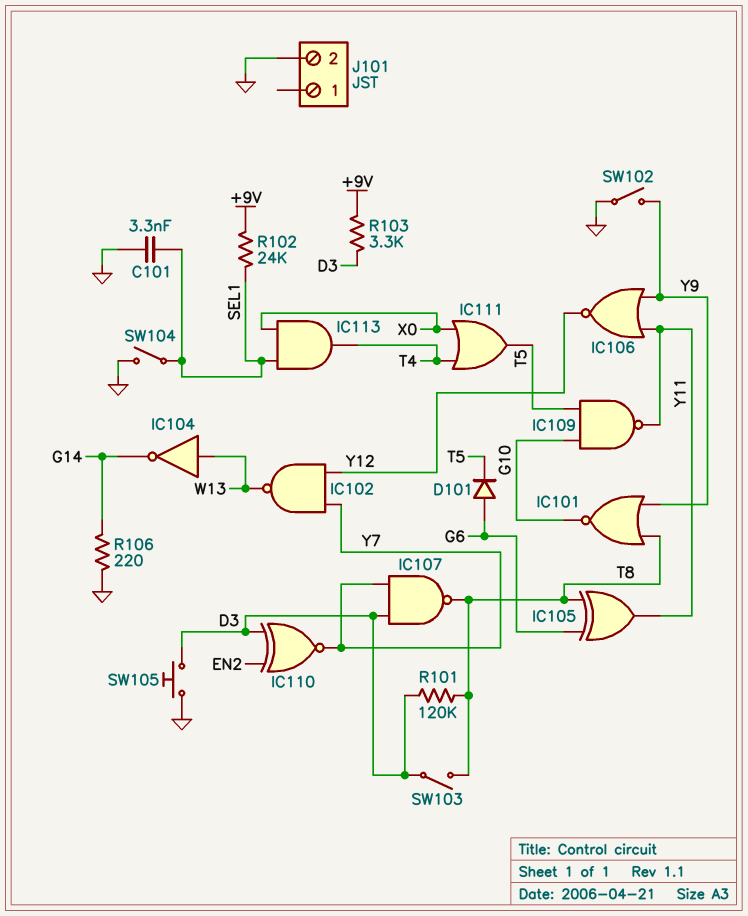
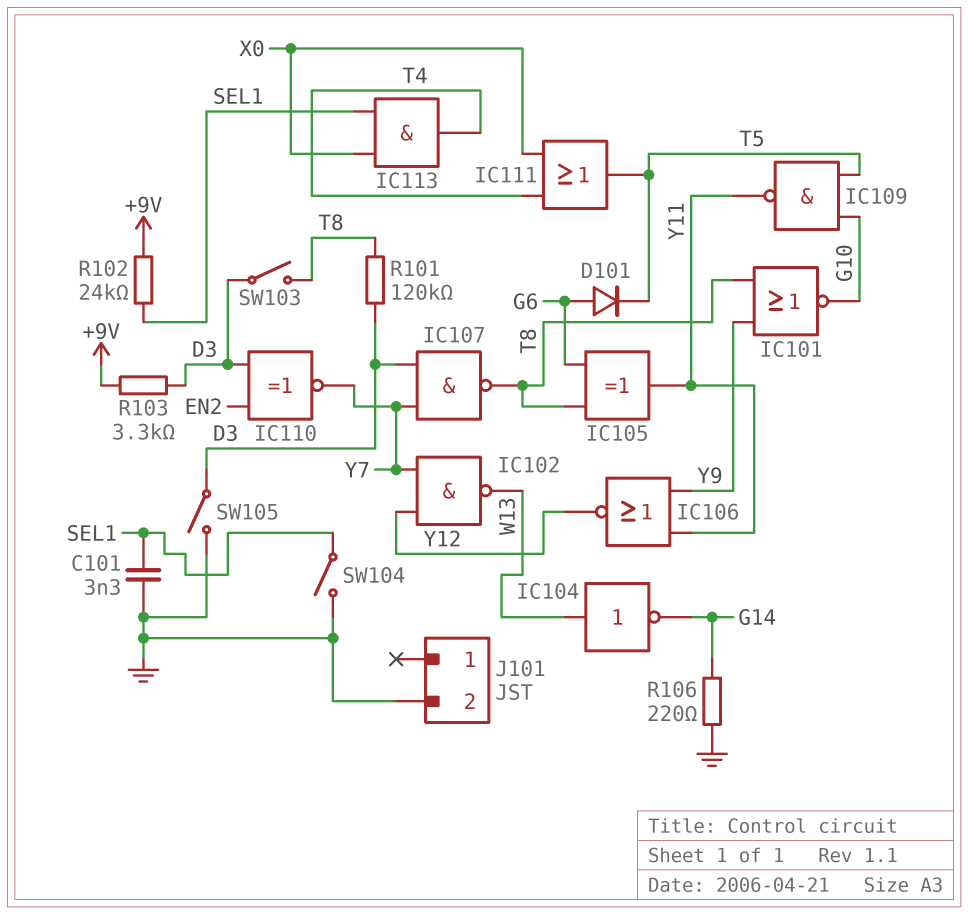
SW102: switch (GND, Y9) -> none
SW105: button (D3, GND) -> switch (D3, GND)

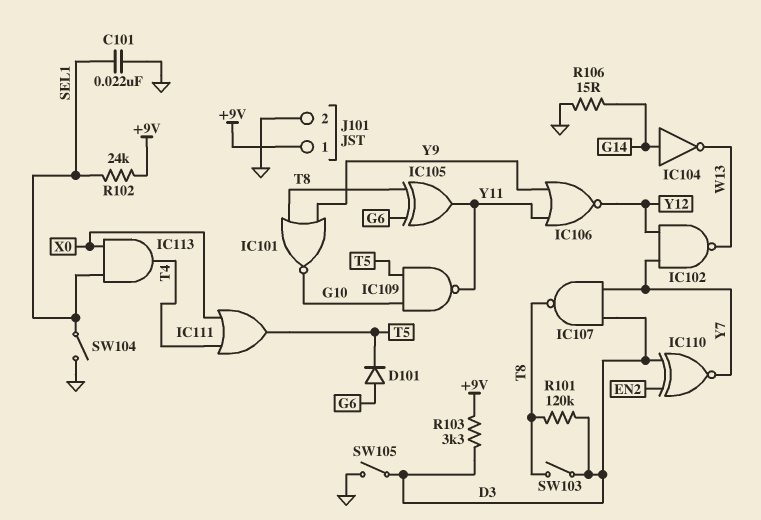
C101: 3.3nF (GND, SEL1) -> 22nF (GND, SEL1)
IC104: NOT (in W13, out G14) -> NOT (in G14, out W13)
J101 pin 1: none -> +9V
R106: 220 (G14, GND) -> 15 (G14, GND)

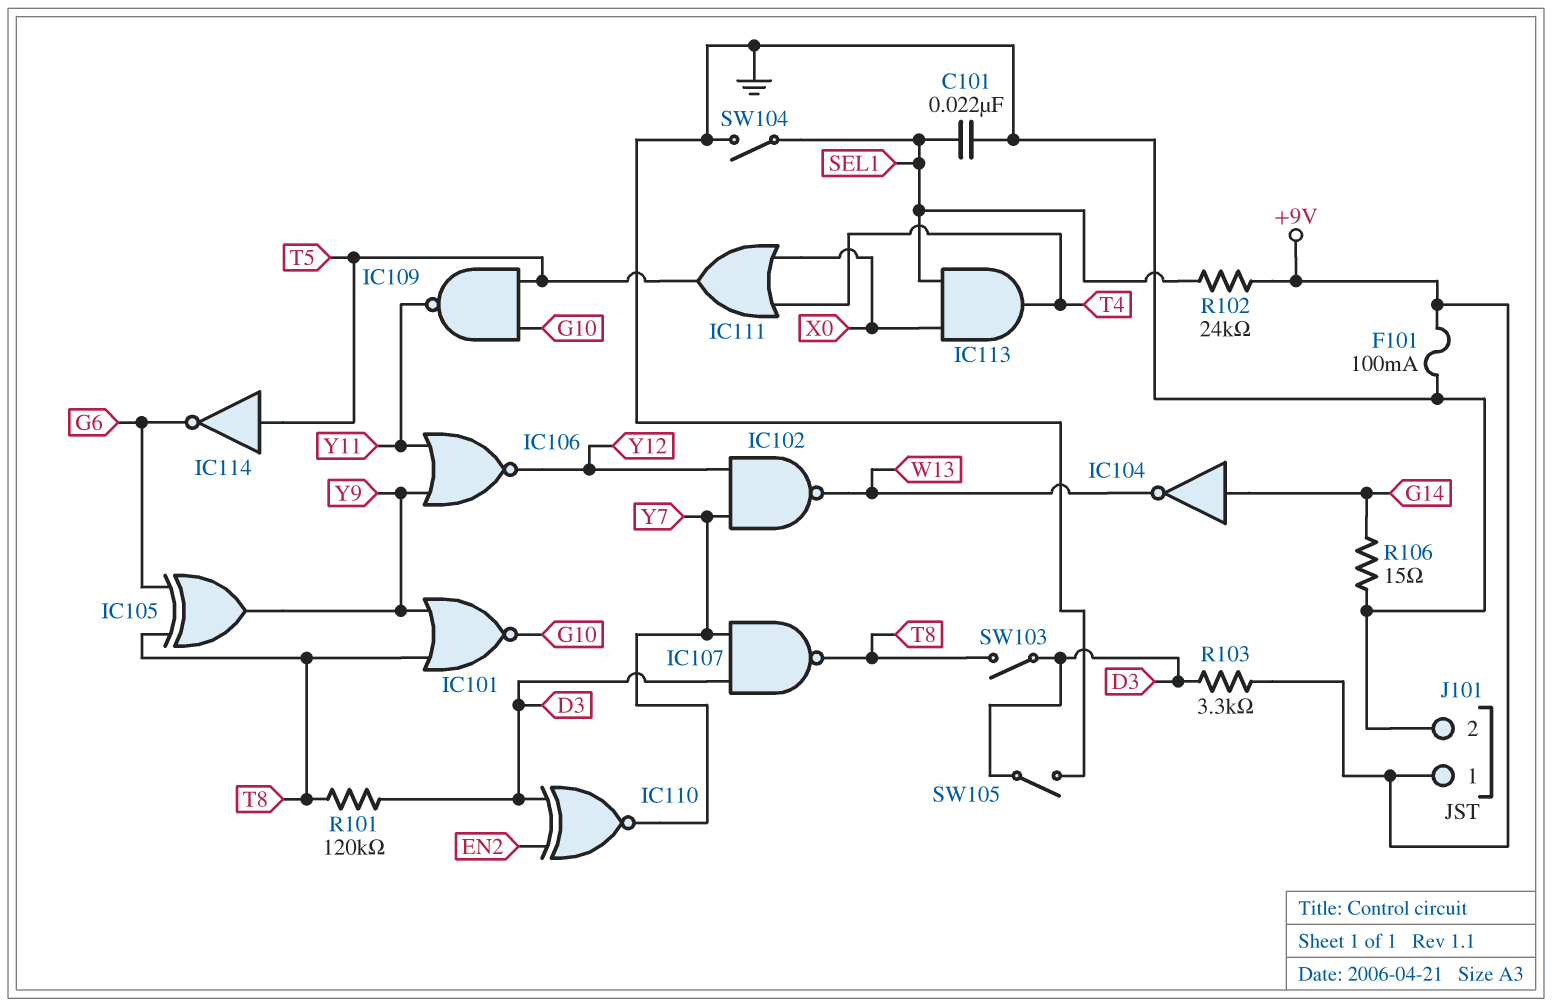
D101: diode (A G6, K T5) -> none
F101: none -> 100mA (+9V, GND)
IC105: XOR (in G6, in T8, out Y11) -> XOR (in G6, in T8, out Y9)
IC114: none -> NOT (in T5, out G6)

